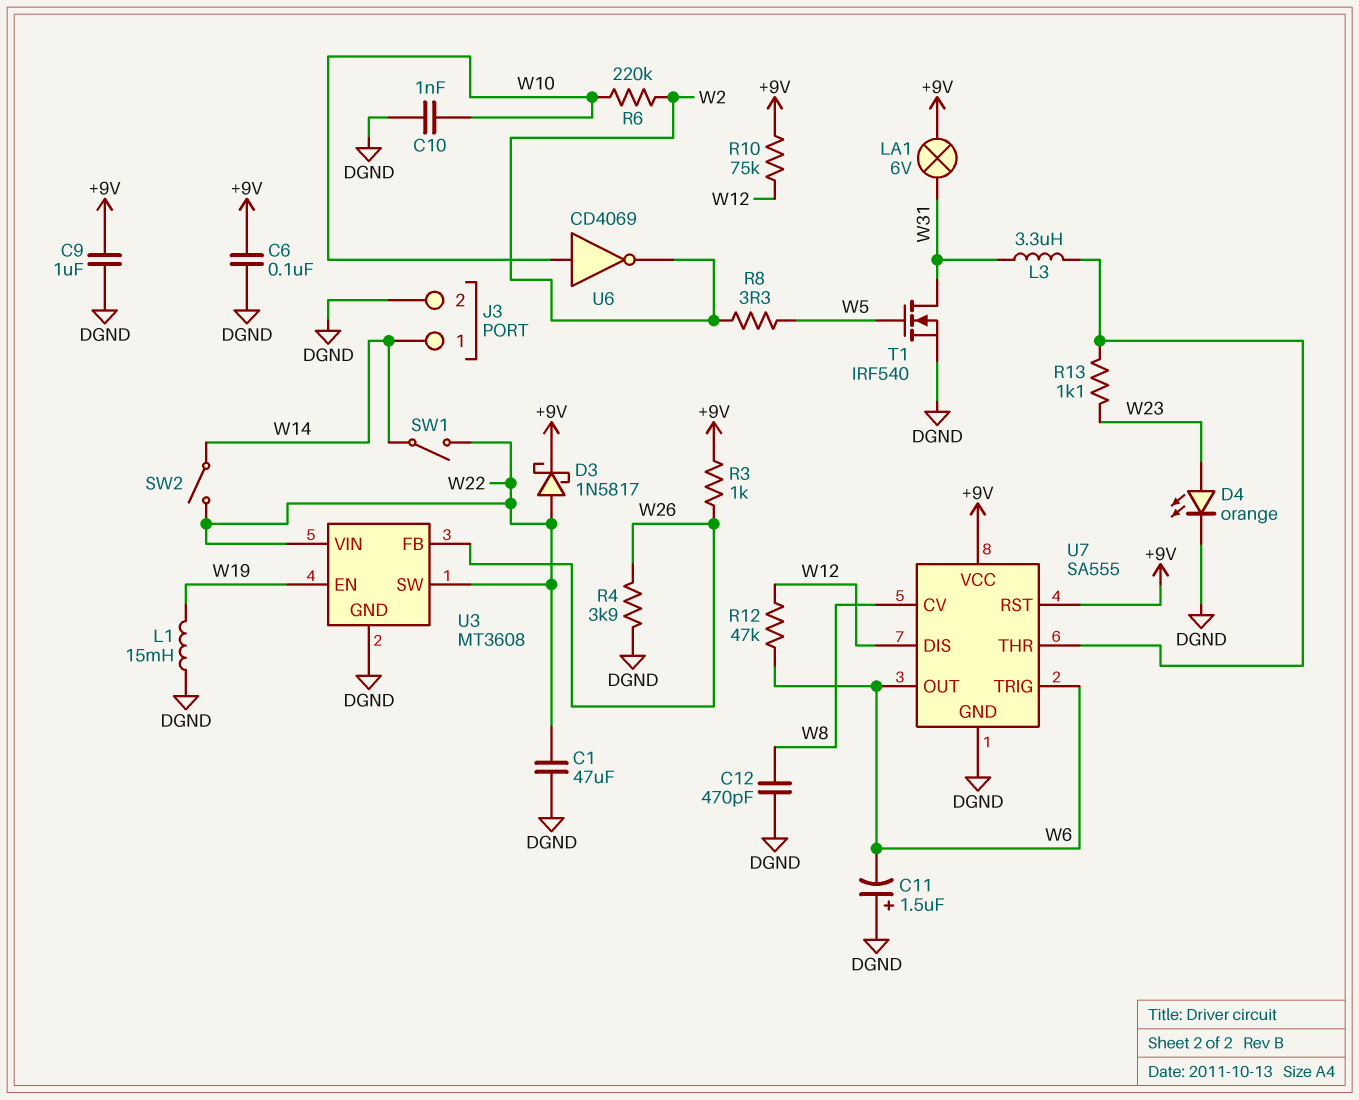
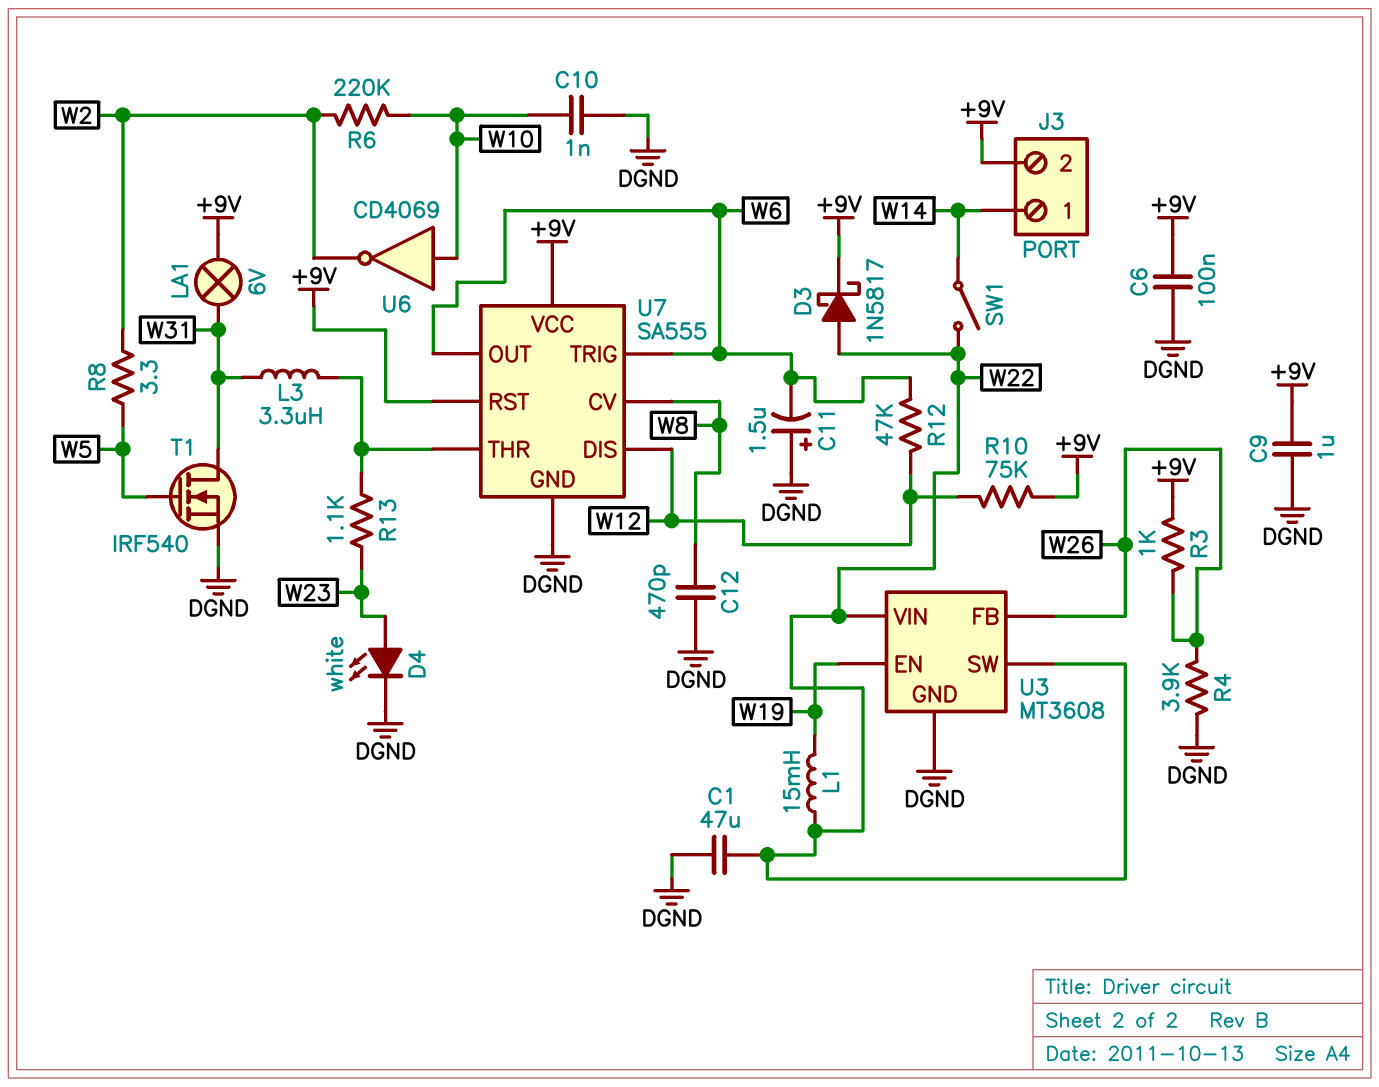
D4: LED orange (A W23, K DGND) -> LED white (A W23, K DGND)
J3 pin 2: DGND -> +9V
L1: 15mH (DGND, W19) -> 15mH (W19, W22)
SW2: switch (W14, W22) -> none

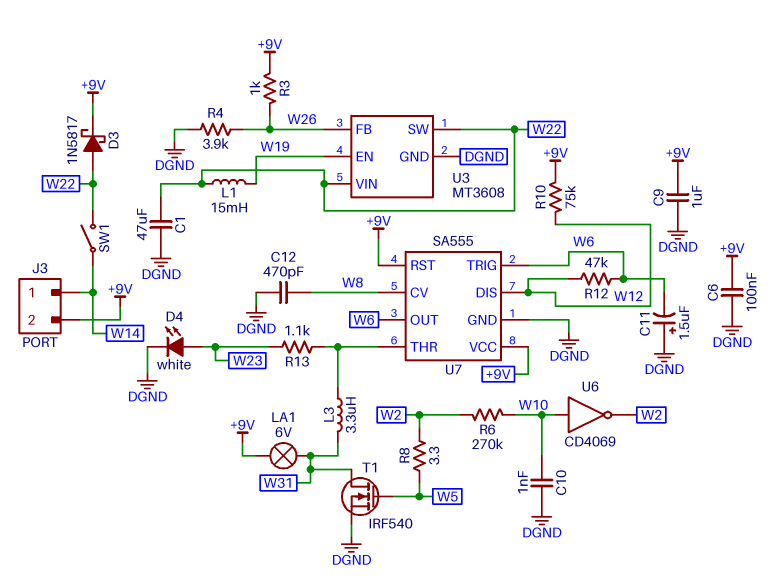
R6: 220k (W2, W10) -> 270k (W2, W10)

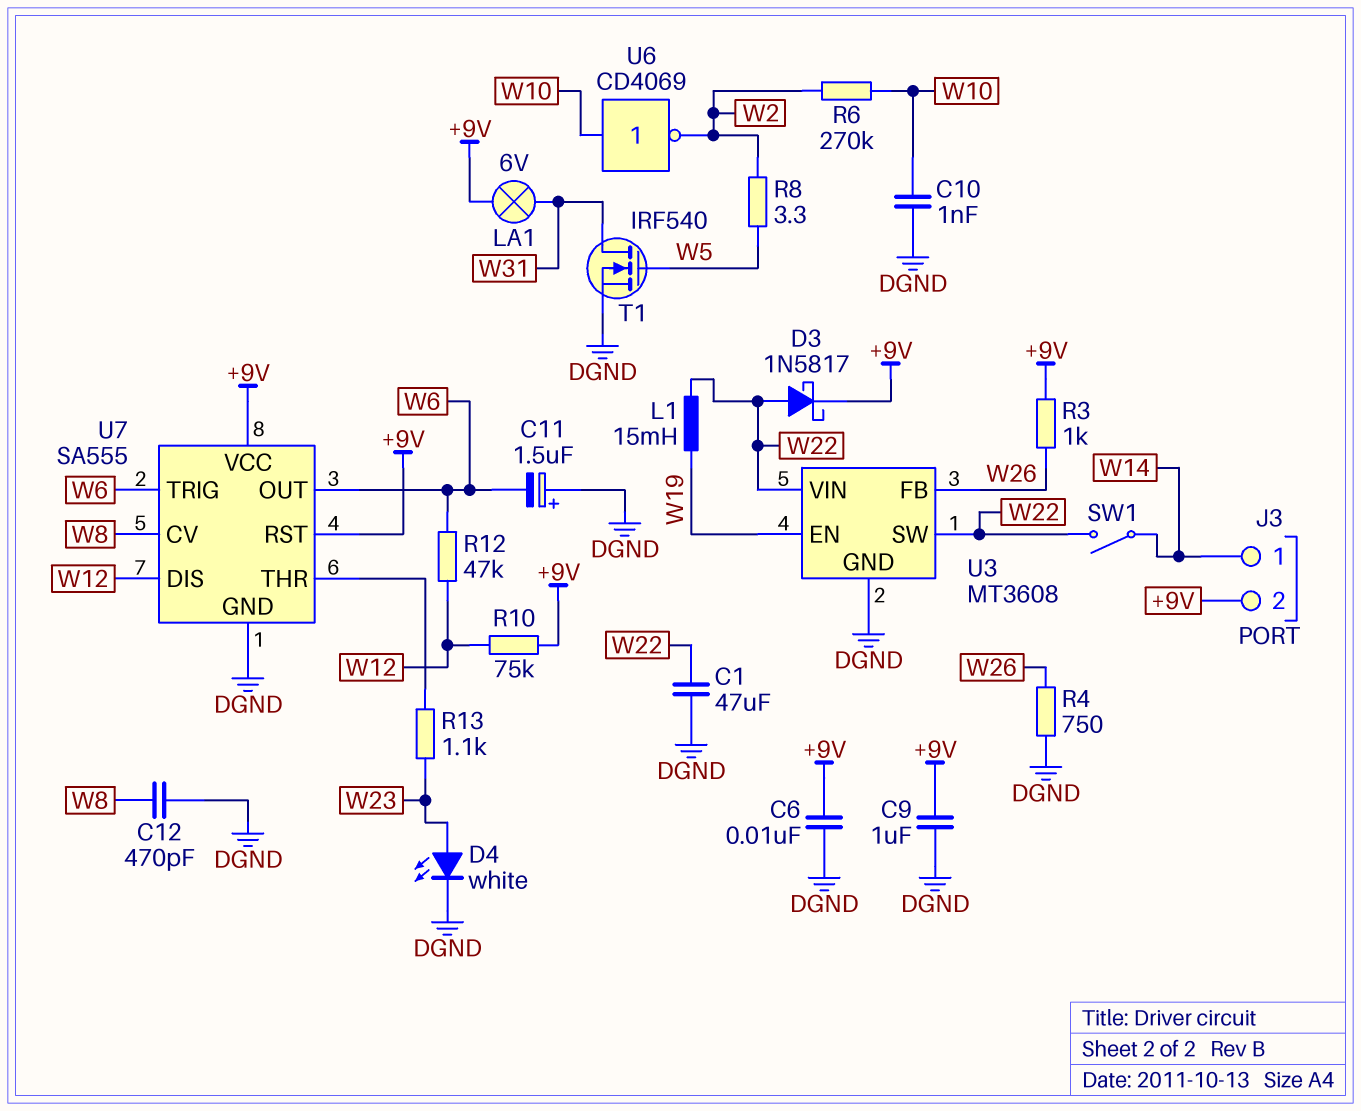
C6: 100nF (+9V, DGND) -> 10nF (+9V, DGND)
L3: 3.3uH (U7/THR, W31) -> none
R4: 3.9k (DGND, W26) -> 750 (DGND, W26)

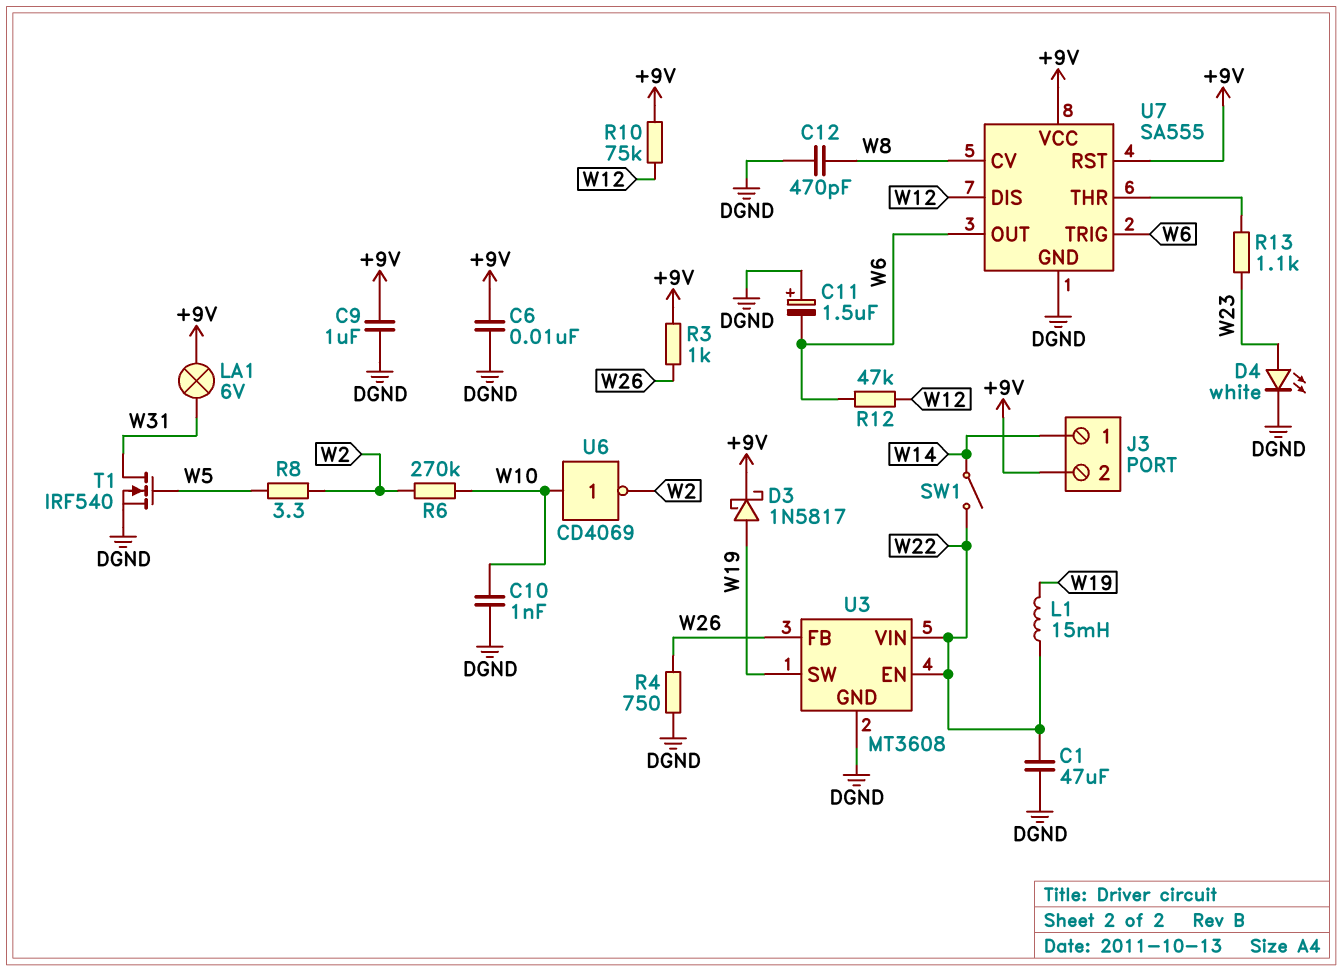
D3: schottky 1N5817 (A W22, K +9V) -> schottky 1N5817 (A W19, K +9V)
U3 pin EN: W19 -> W22
U3 pin SW: W22 -> W19

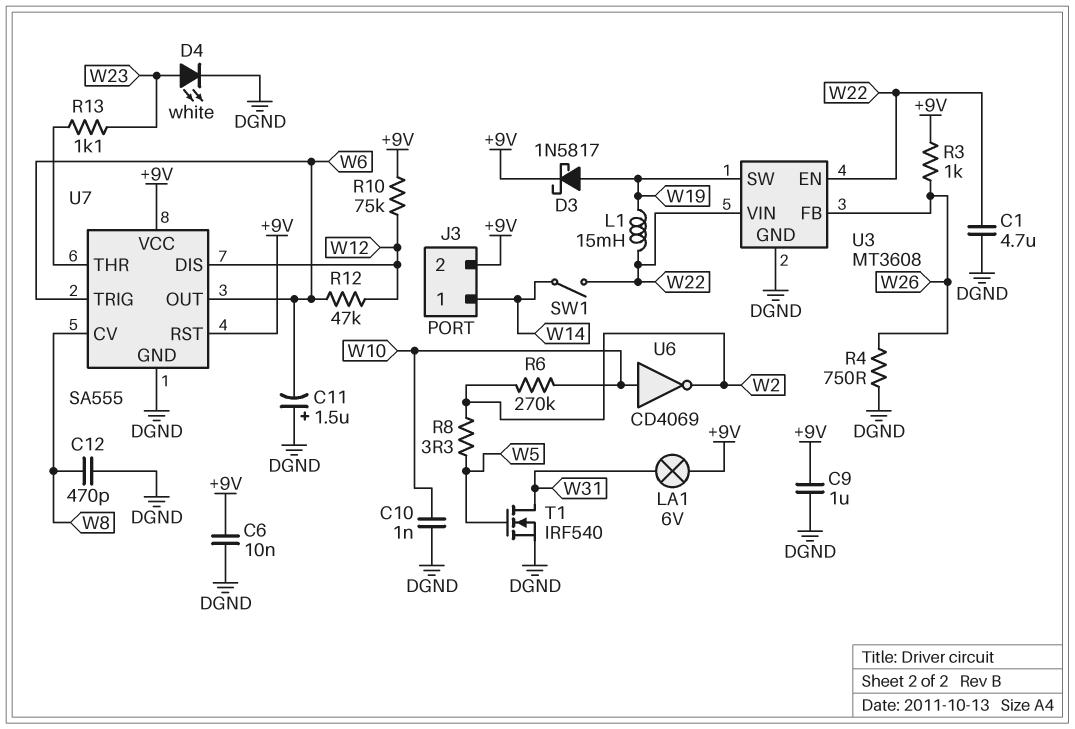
C1: 47uF (DGND, W22) -> 4.7uF (DGND, W22)

